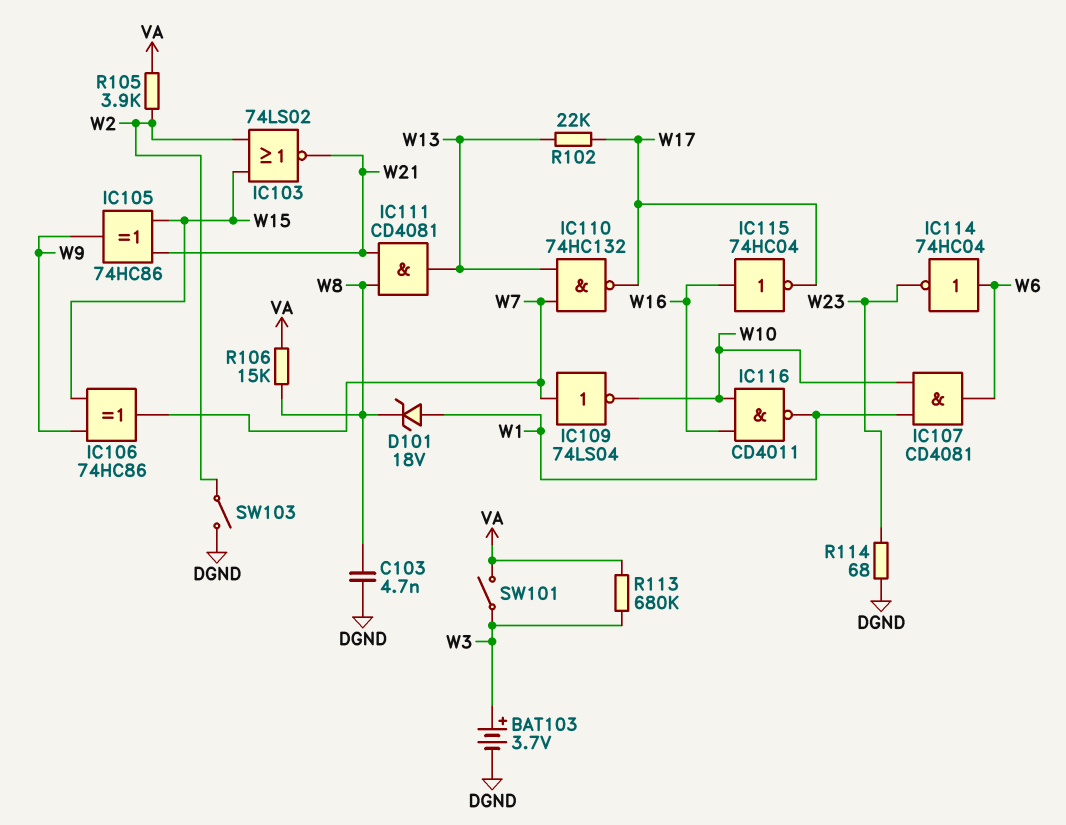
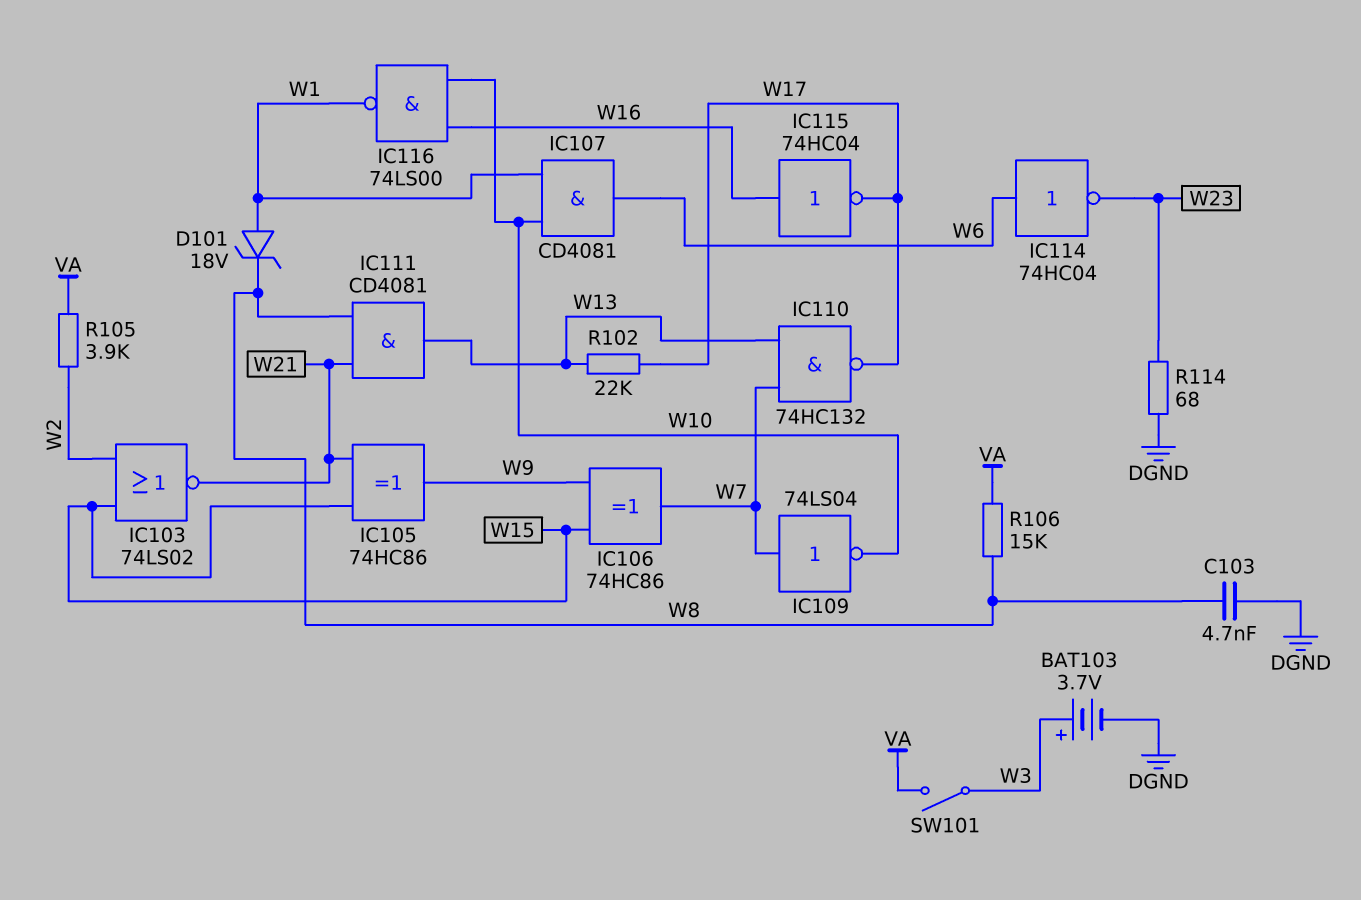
IC116: NAND CD4011 (in W10, in W16, out W1) -> NAND 74LS00 (in W10, in W16, out W1)
R113: 680k (VA, W3) -> none
SW103: switch (DGND, W2) -> none

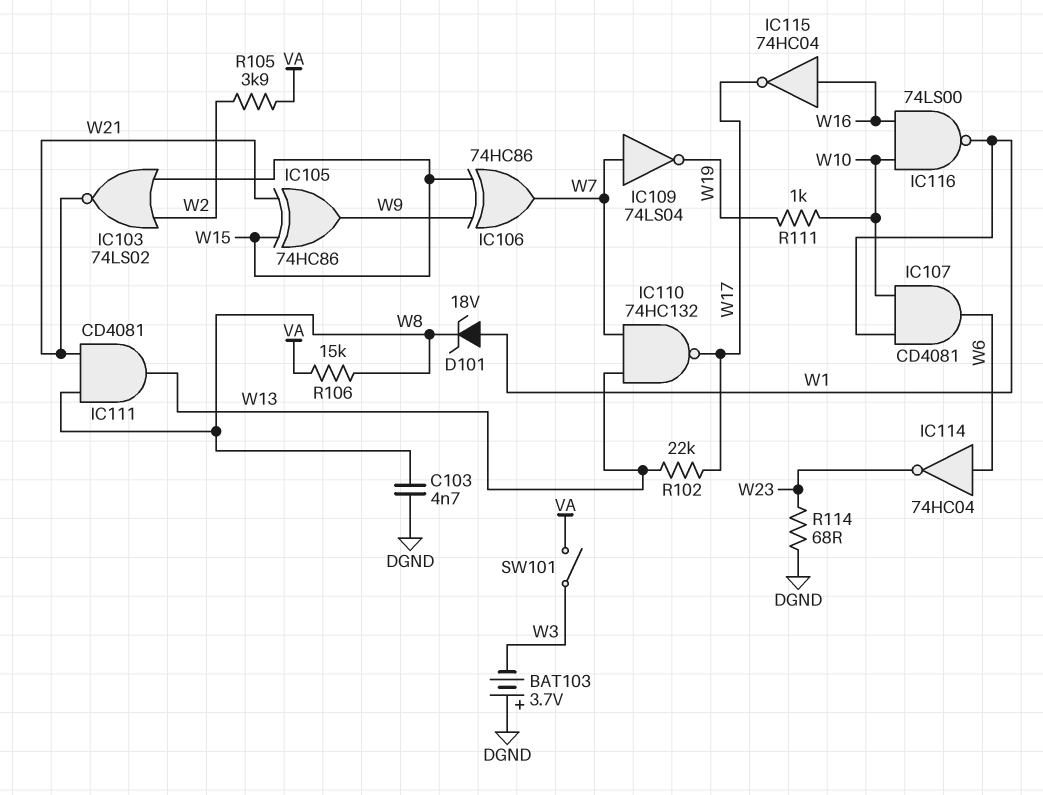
BAT103: 3.7V (plus W3, minus DGND) -> 3.7V (plus DGND, minus W3)
IC109: NOT 74LS04 (in W7, out W10) -> NOT 74LS04 (in W7, out W19)
R111: none -> 1k (W10, W19)

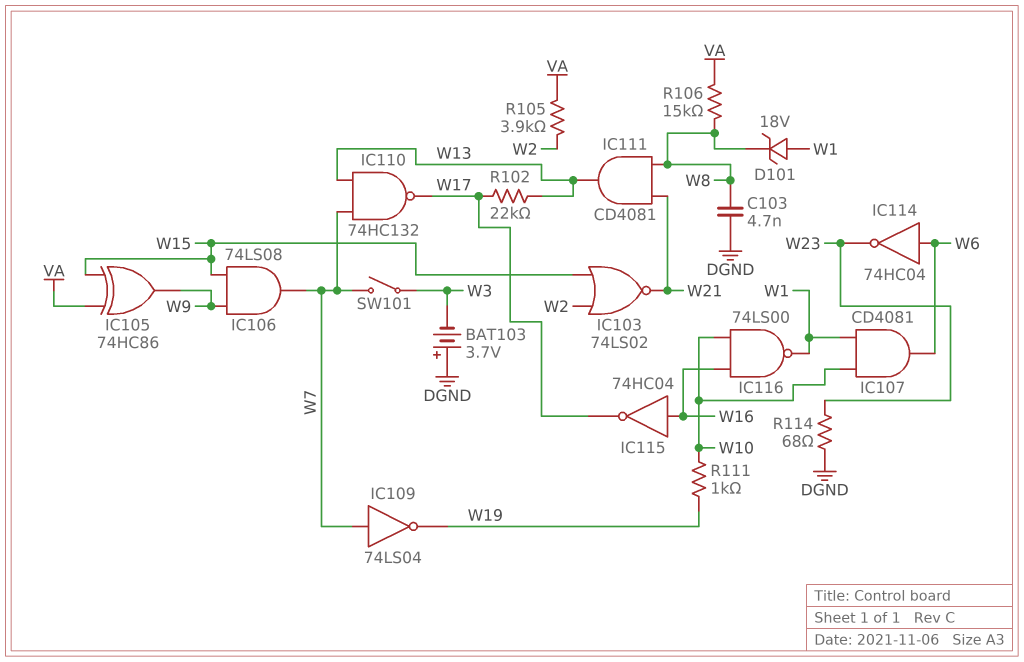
IC105: XOR 74HC86 (in W15, in W21, out W9) -> XOR 74HC86 (in VA, in W15, out W9)
IC106: XOR 74HC86 (in W9, in W15, out W7) -> AND 74LS08 (in W9, in W15, out W7)
SW101: switch (VA, W3) -> switch (W3, W7)

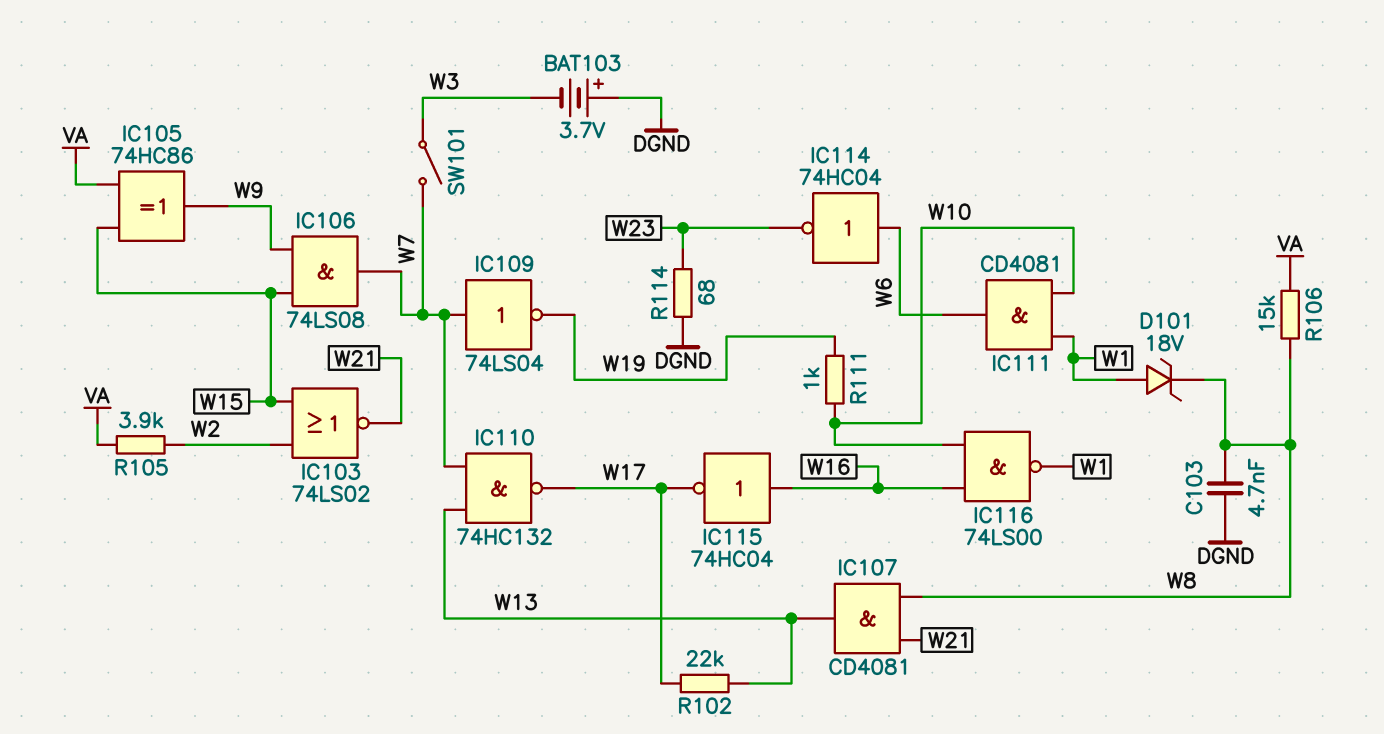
IC107: AND CD4081 (in W1, in W10, out W6) -> AND CD4081 (in W8, in W21, out W13)
IC111: AND CD4081 (in W8, in W21, out W13) -> AND CD4081 (in W1, in W10, out W6)

